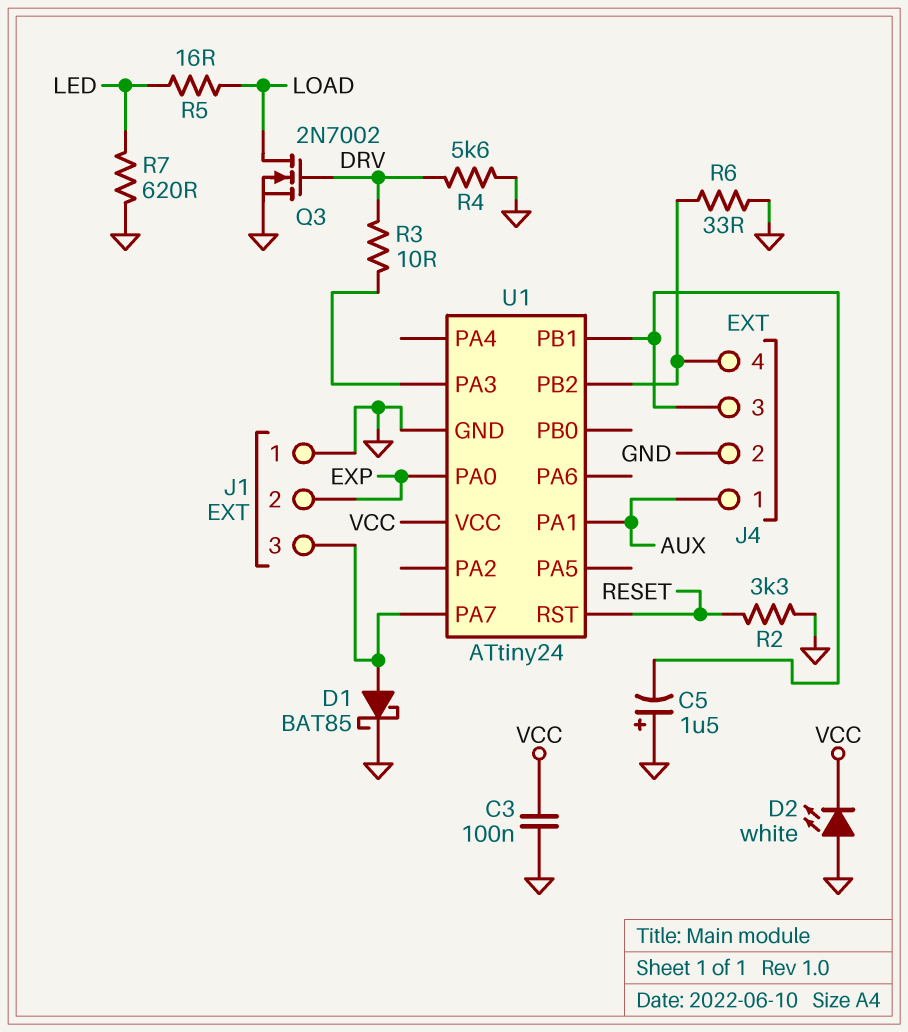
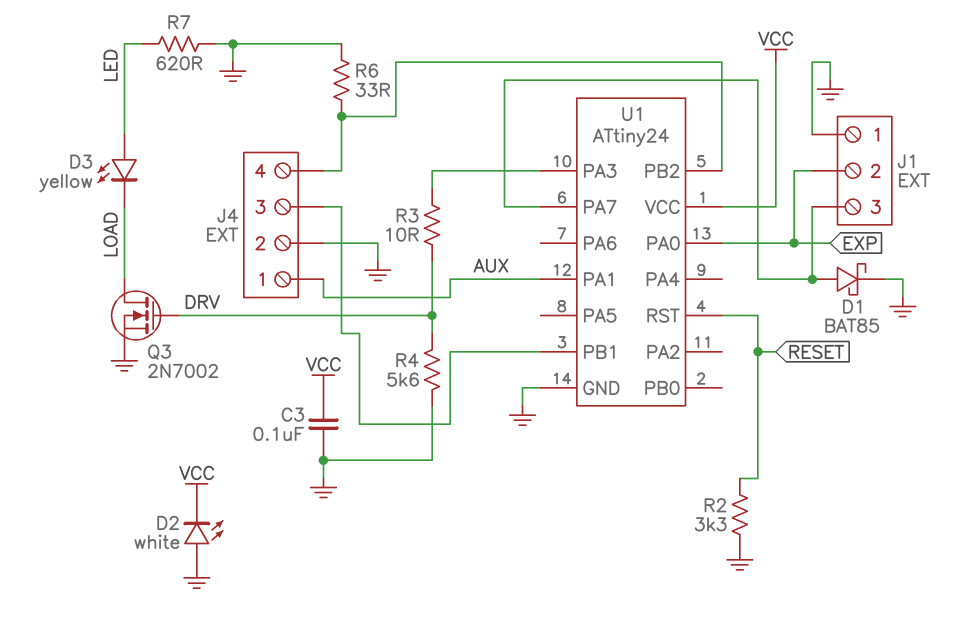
C5: 1.5uF (plus GND, minus J4/3) -> none
D3: none -> LED yellow (A LED, K LOAD)
R5: 16 (LED, LOAD) -> none

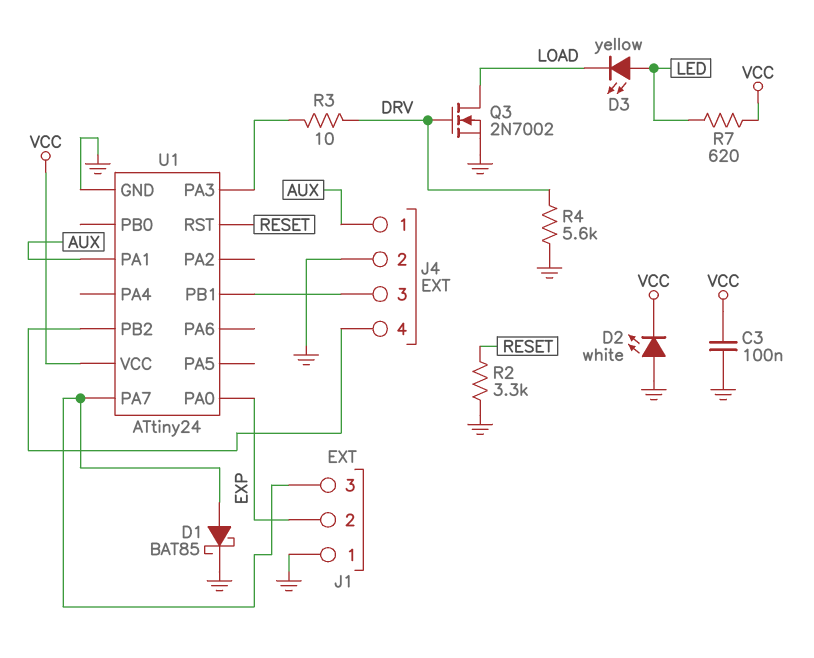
R6: 33 (GND, J4/4) -> none
R7: 620 (GND, LED) -> 620 (LED, VCC)

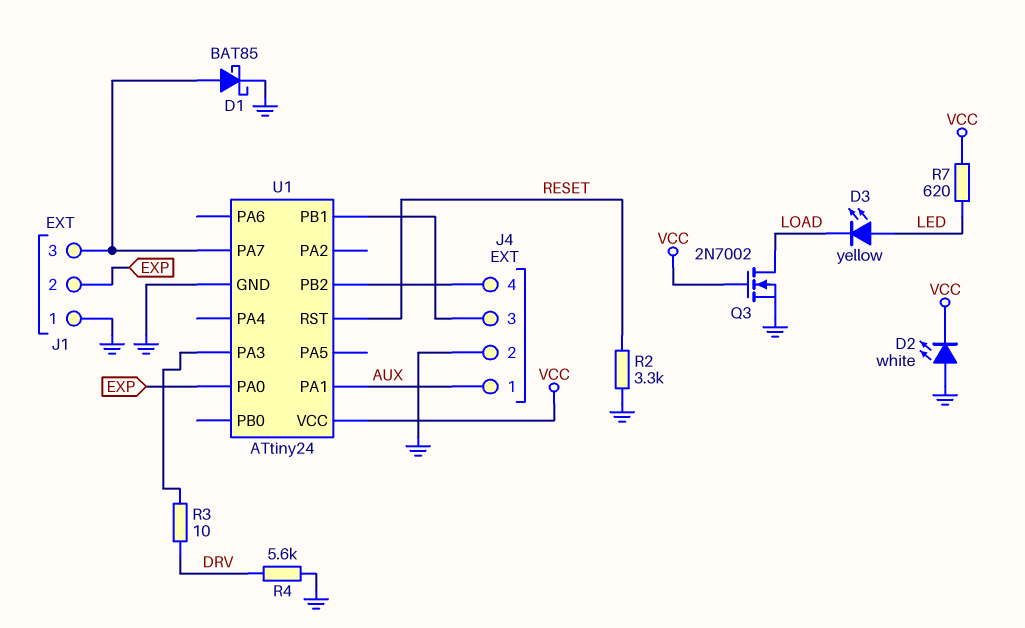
C3: 100nF (GND, VCC) -> none
Q3: NMOS 2N7002 (G DRV, D LOAD, S GND) -> NMOS 2N7002 (G VCC, D LOAD, S GND)

